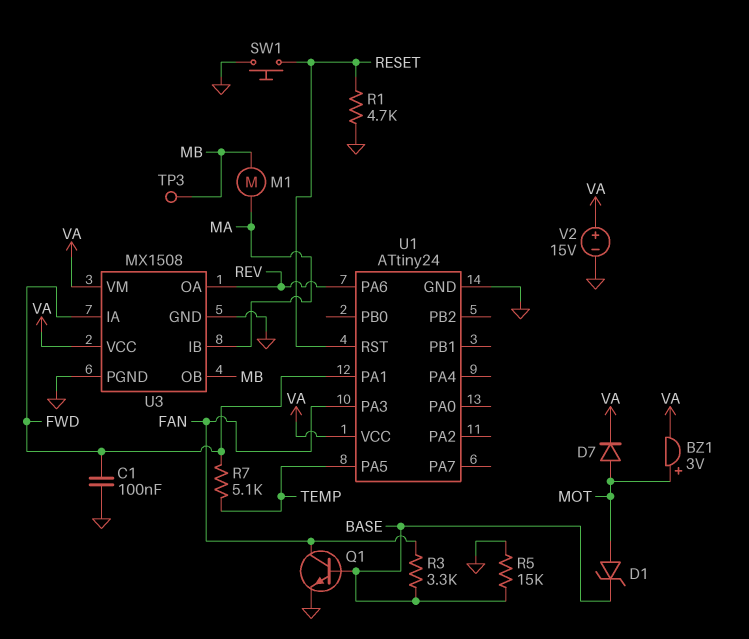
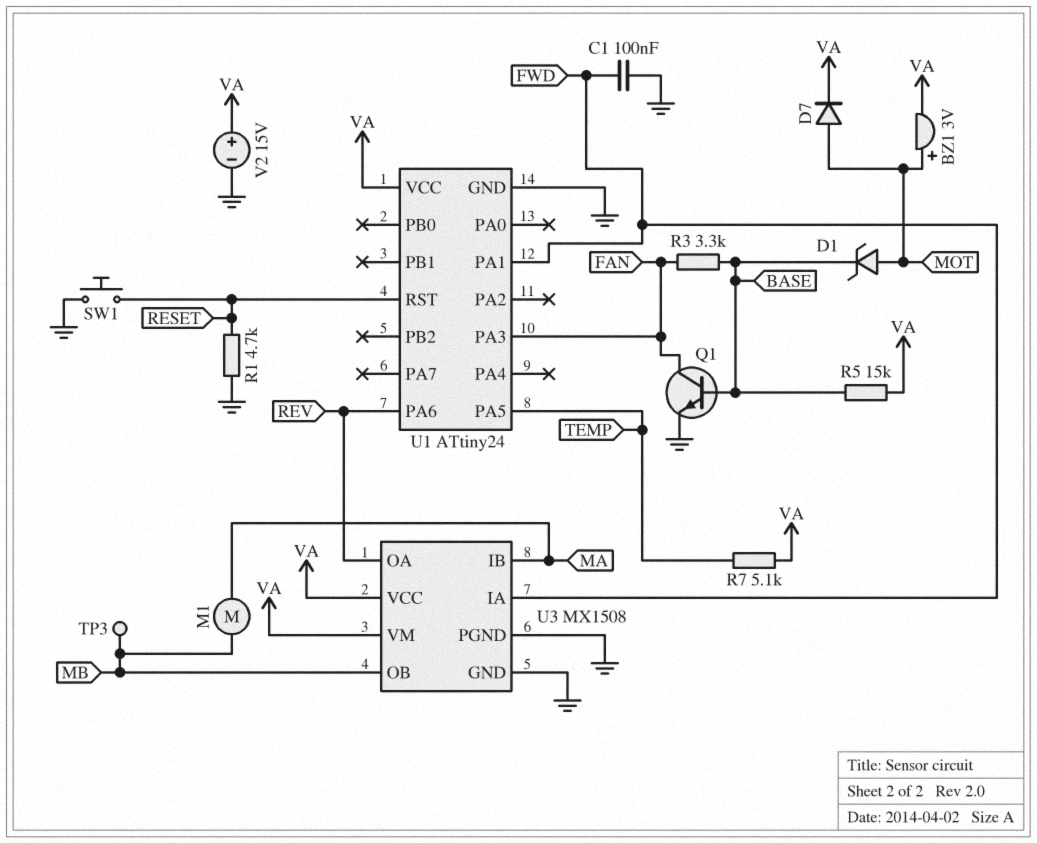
R5: 15k (BASE, GND) -> 15k (BASE, VA)
R7: 5.1k (FWD, TEMP) -> 5.1k (TEMP, VA)

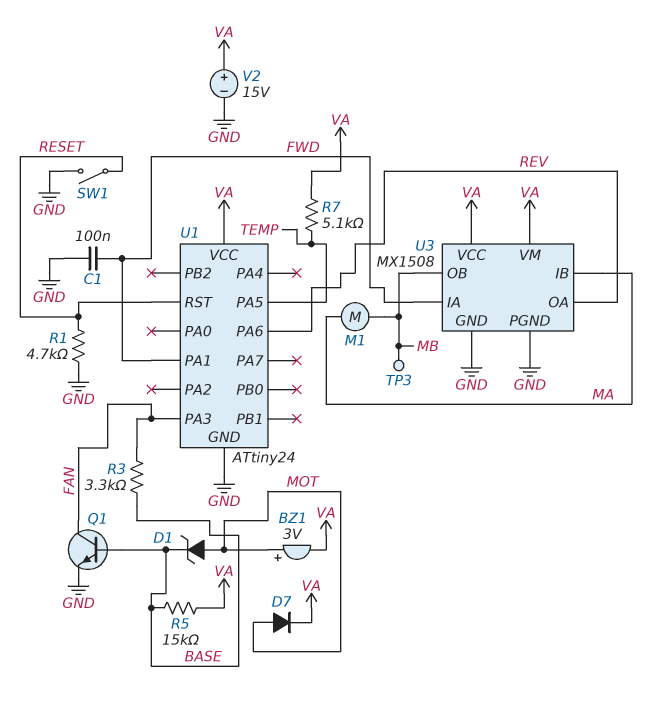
SW1: button (GND, RESET) -> switch (GND, RESET)

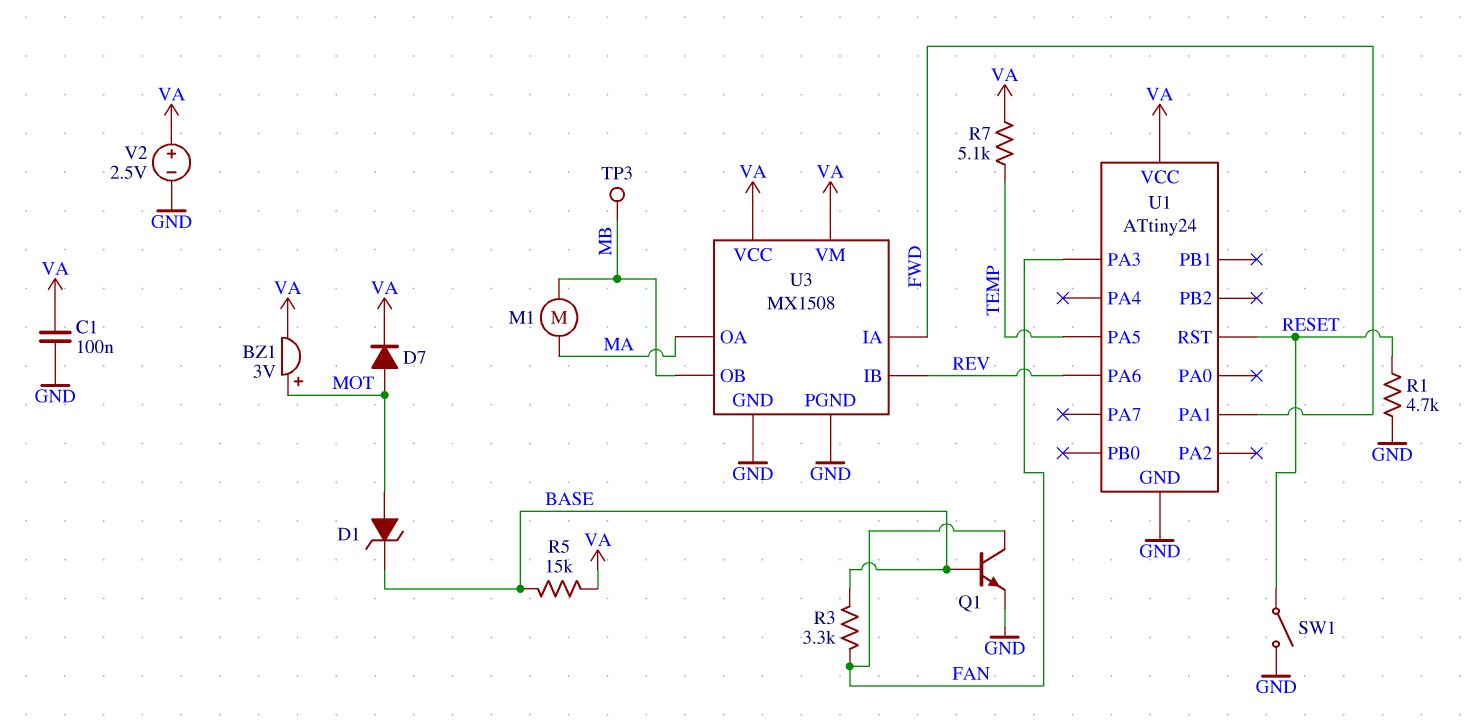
C1: 100nF (FWD, GND) -> 100nF (GND, VA)
U3 pin IB: MA -> REV
U3 pin OA: REV -> MA
V2: 15V (plus VA, minus GND) -> 2.5V (plus VA, minus GND)

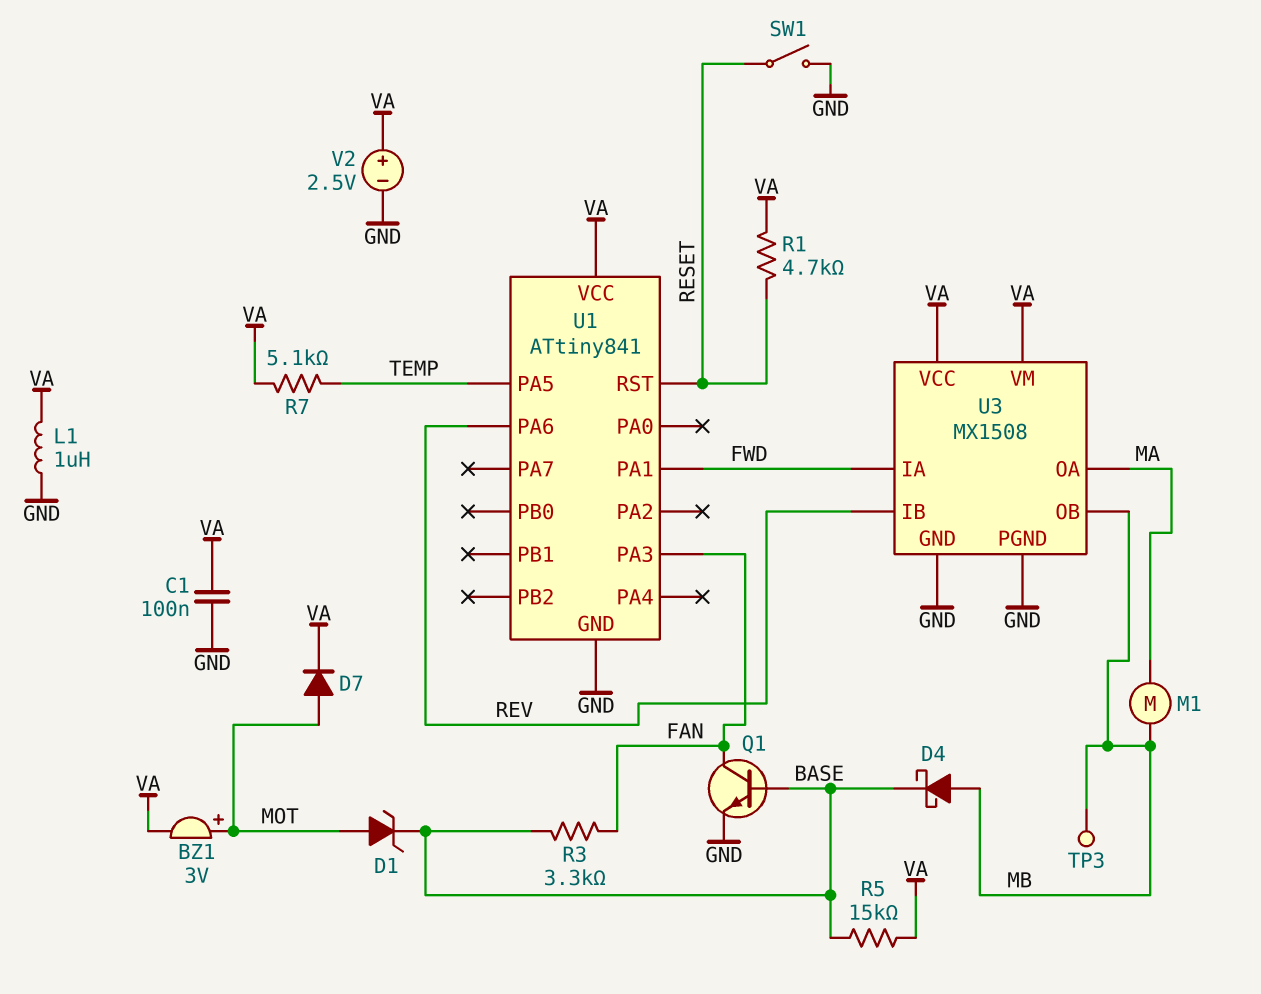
D4: none -> schottky (A MB, K BASE)
L1: none -> 1uH (GND, VA)
R1: 4.7k (GND, RESET) -> 4.7k (RESET, VA)
U1: ATtiny24 -> ATtiny841

